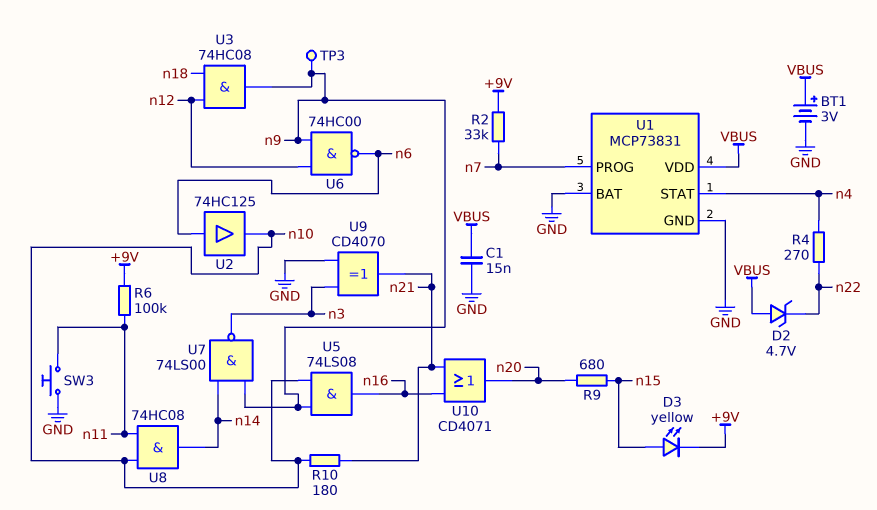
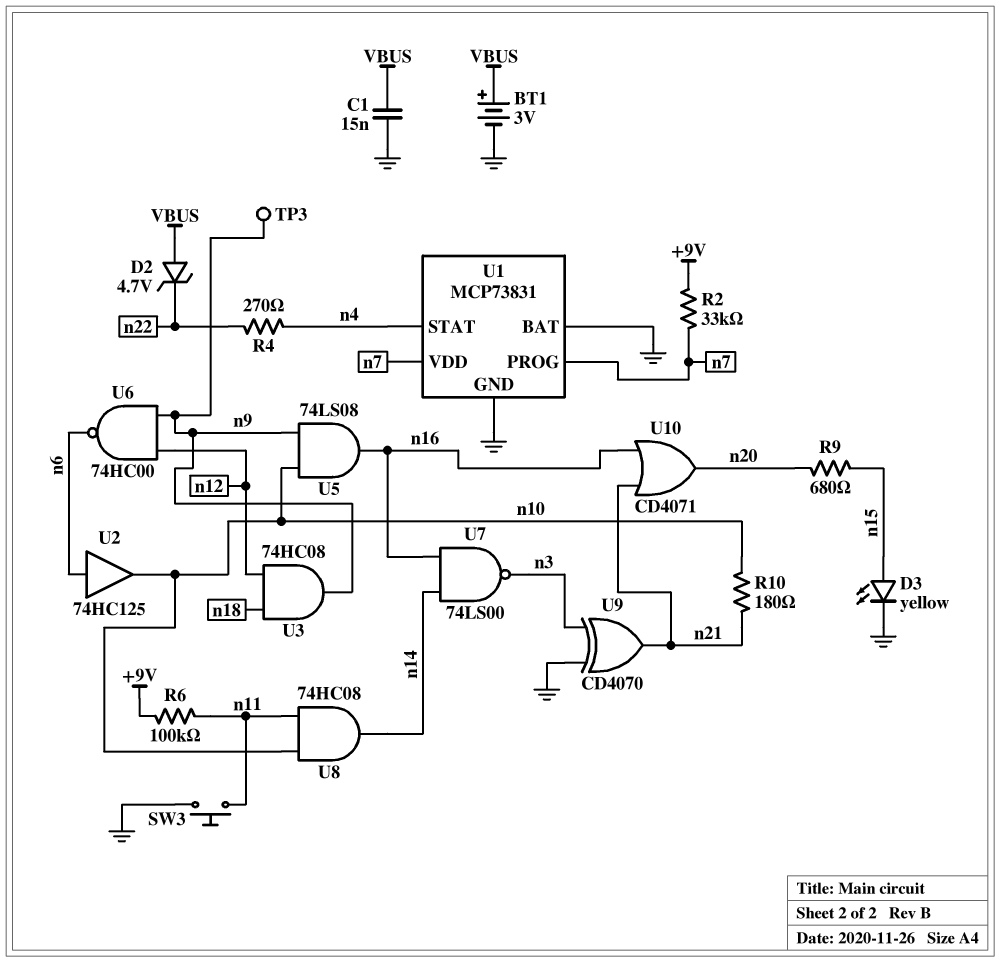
D3: LED yellow (A n15, K +9V) -> LED yellow (A n15, K GND)
U1 pin VDD: VBUS -> n7
U7: NAND 74LS00 (in n9, in n14, out n3) -> NAND 74LS00 (in n14, in n16, out n3)

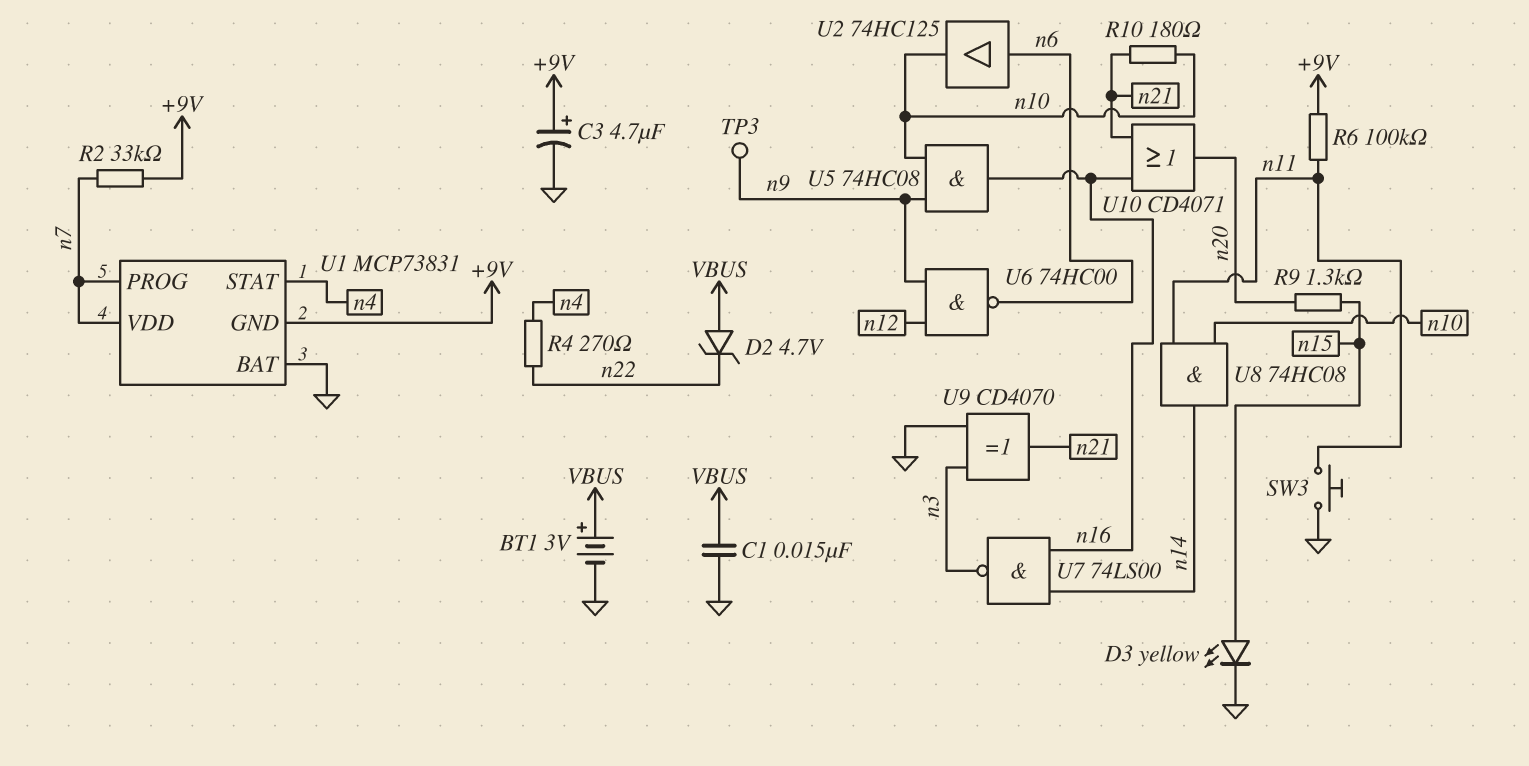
C3: none -> 4.7uF (plus +9V, minus GND)
R9: 680 (n15, n20) -> 1.3k (n15, n20)
U1 pin GND: GND -> +9V
U3: AND 74HC08 (in n12, in n18, out n9) -> none
U5: AND 74LS08 (in n9, in n10, out n16) -> AND 74HC08 (in n9, in n10, out n16)

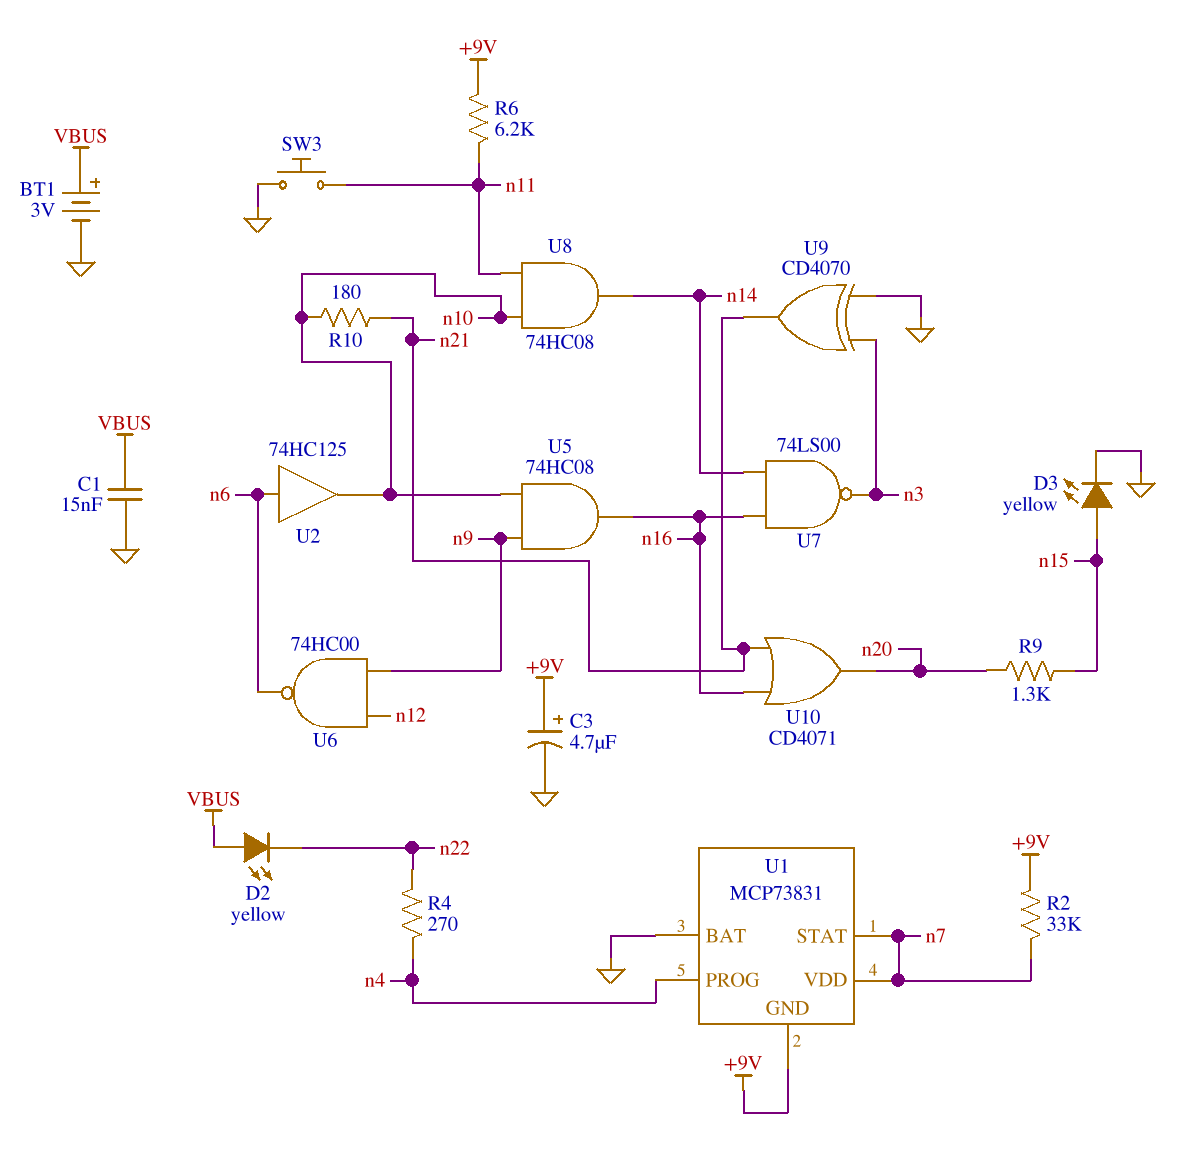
D2: zener 4.7V (A VBUS, K n22) -> LED yellow (A VBUS, K n22)
R6: 100k (+9V, n11) -> 6.2k (+9V, n11)
TP3: test point (n9) -> none
U1 pin PROG: n7 -> n4
U1 pin STAT: n4 -> n7

